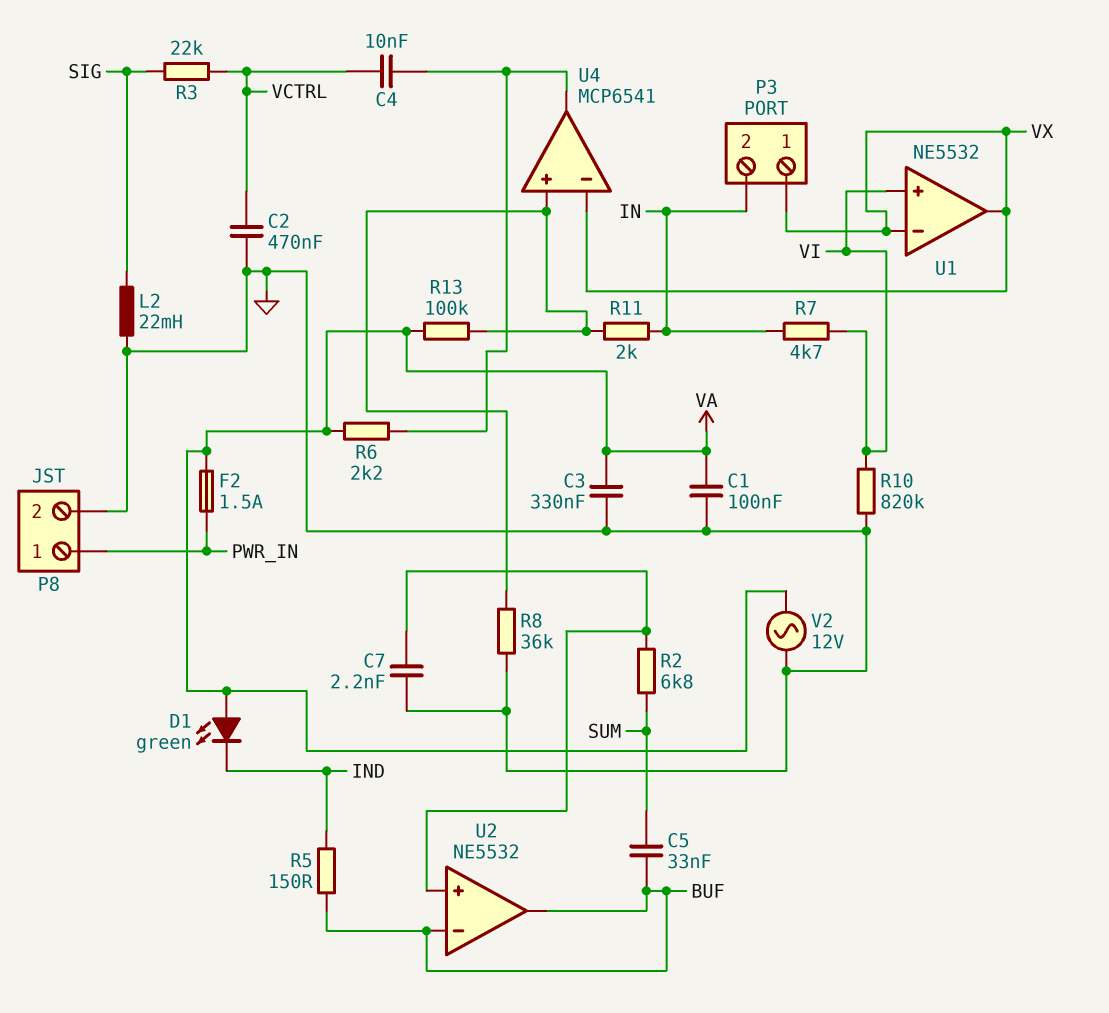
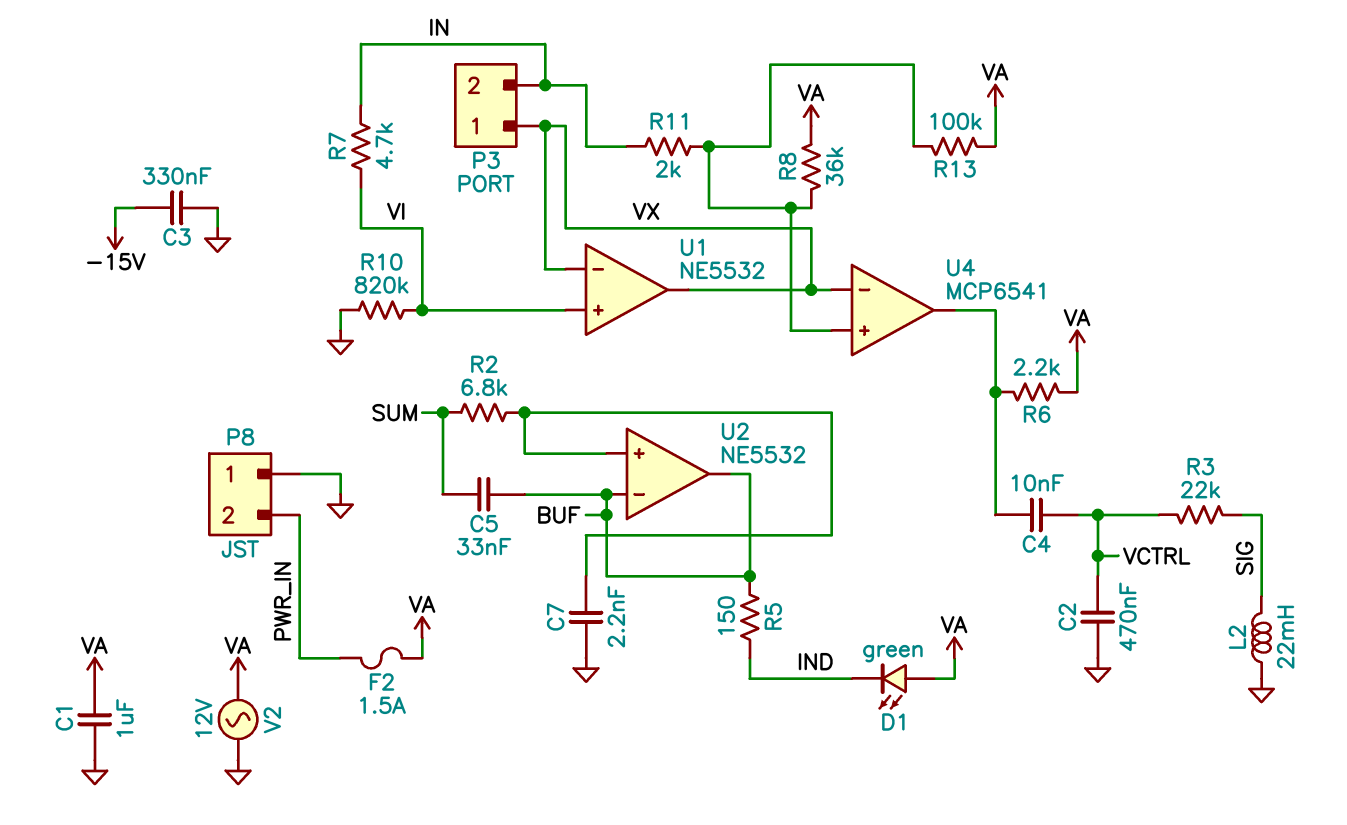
C1: 100nF (GND, VA) -> 1uF (GND, VA)
C3: 330nF (GND, VA) -> 330nF (-15V, GND)
P8 pin 1: PWR_IN -> GND
P8 pin 2: GND -> PWR_IN
R8: 36k (GND, U4/in+) -> 36k (U4/in+, VA)

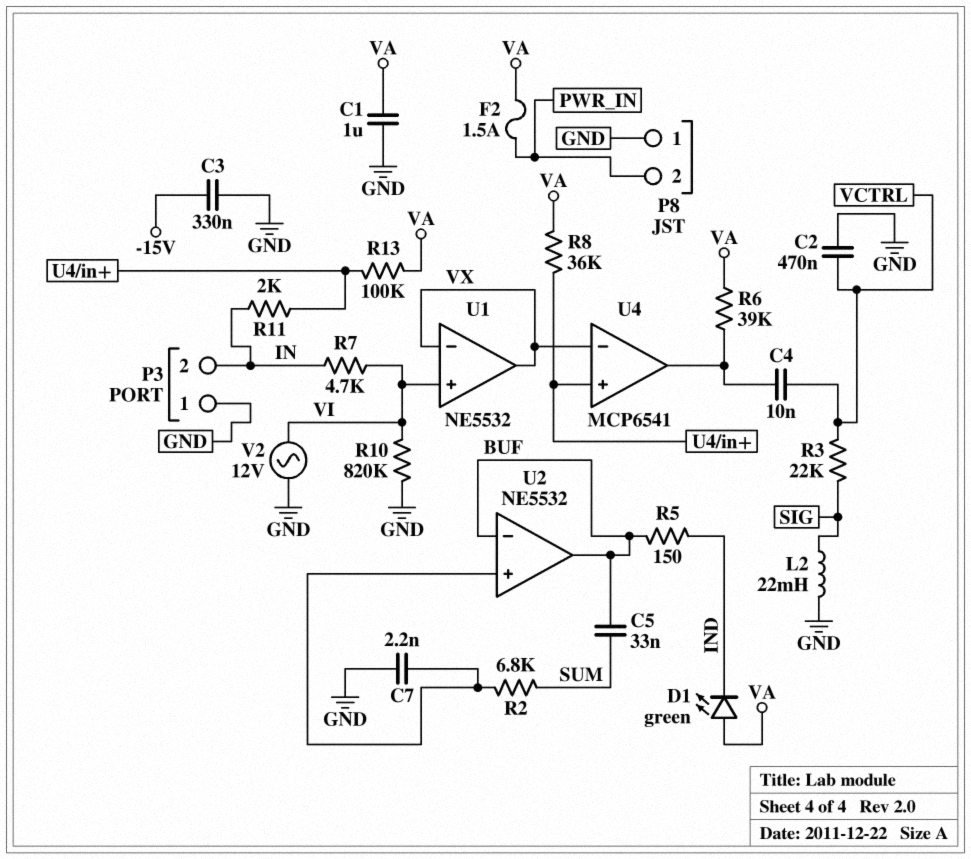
P3 pin 1: VX -> GND
R6: 2.2k (U4/out, VA) -> 39k (U4/out, VA)
V2: AC 12V (GND, VA) -> AC 12V (GND, VI)

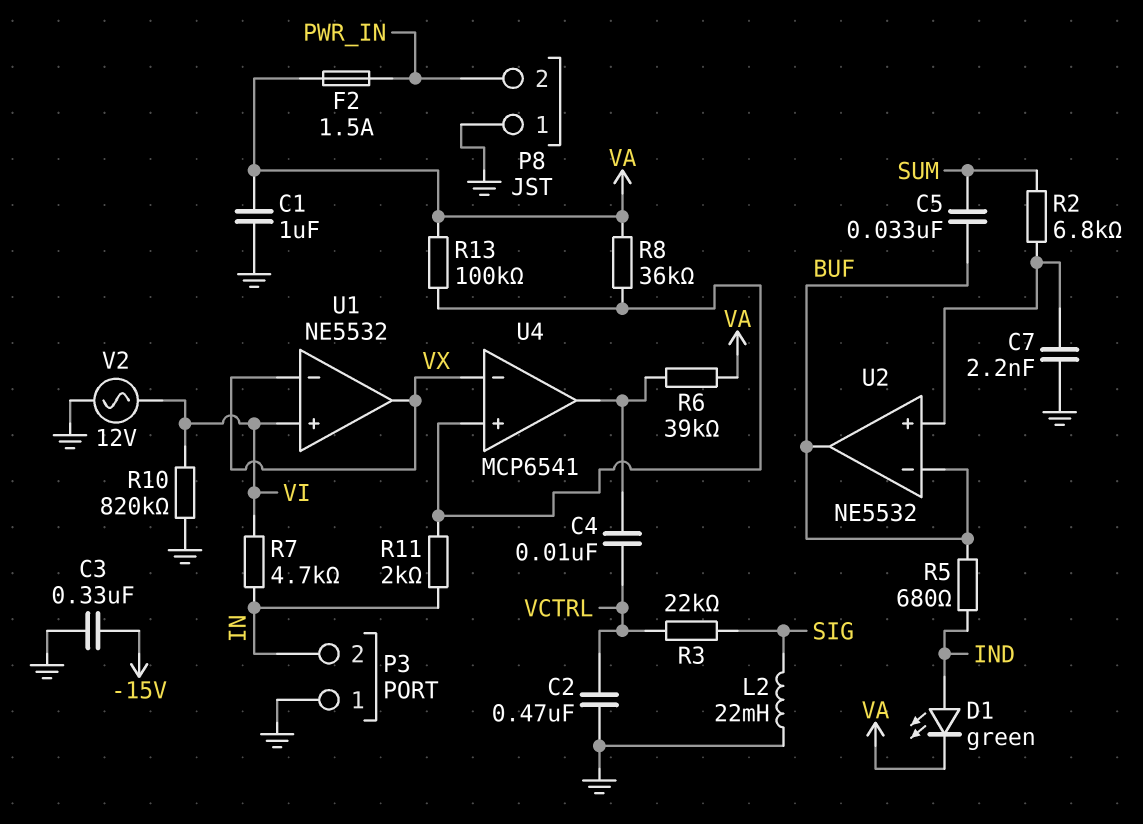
D1: LED green (A VA, K IND) -> LED green (A IND, K VA)
R5: 150 (BUF, IND) -> 680 (BUF, IND)

